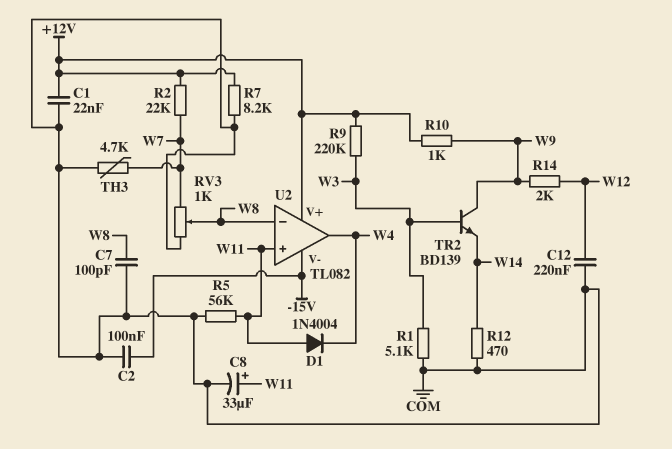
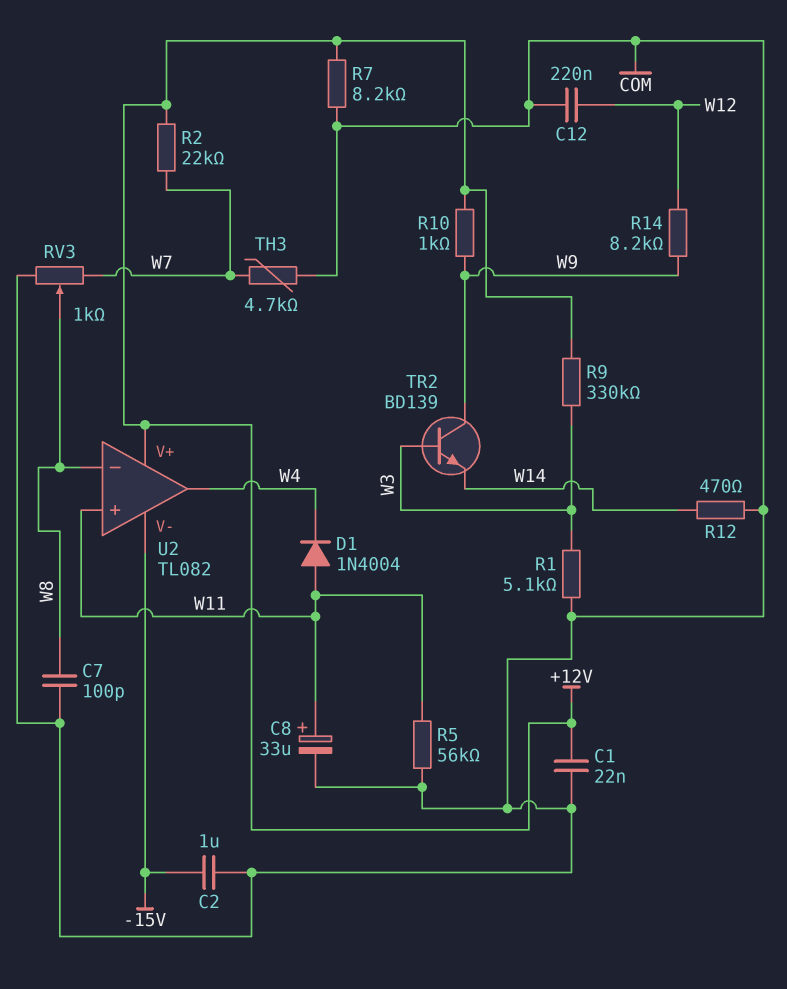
C2: 100nF (-15V, COM) -> 1uF (-15V, COM)
R9: 220k (+12V, W3) -> 330k (+12V, W3)
R14: 2k (W9, W12) -> 8.2k (W9, W12)

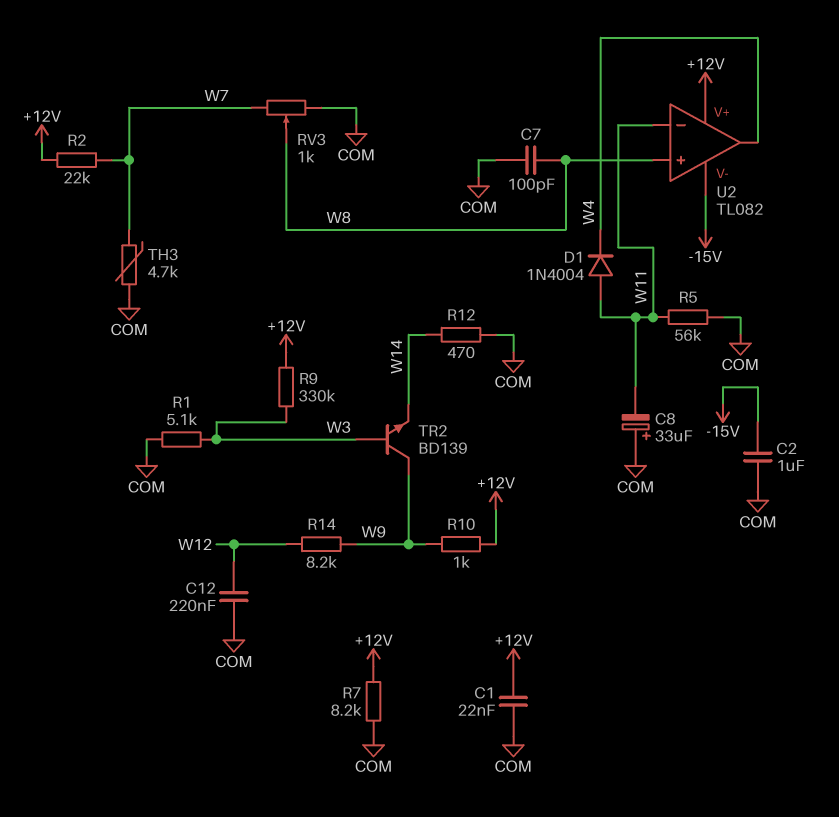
C8: 33uF (plus W11, minus COM) -> 33uF (plus COM, minus W11)
U2 pin in+: W11 -> W8
U2 pin in-: W8 -> W11

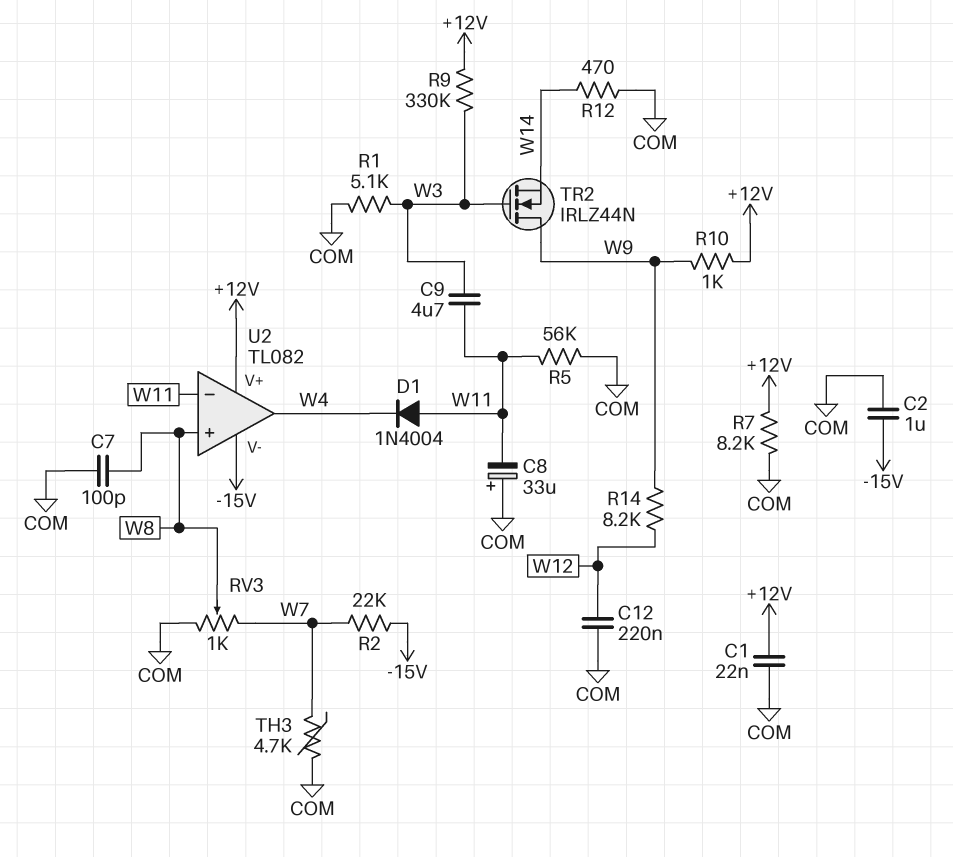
C9: none -> 4.7uF (W3, W11)
R2: 22k (+12V, W7) -> 22k (-15V, W7)
TR2: NPN BD139 (B W3, C W9, E W14) -> NMOS IRLZ44N (G W3, D W9, S W14)

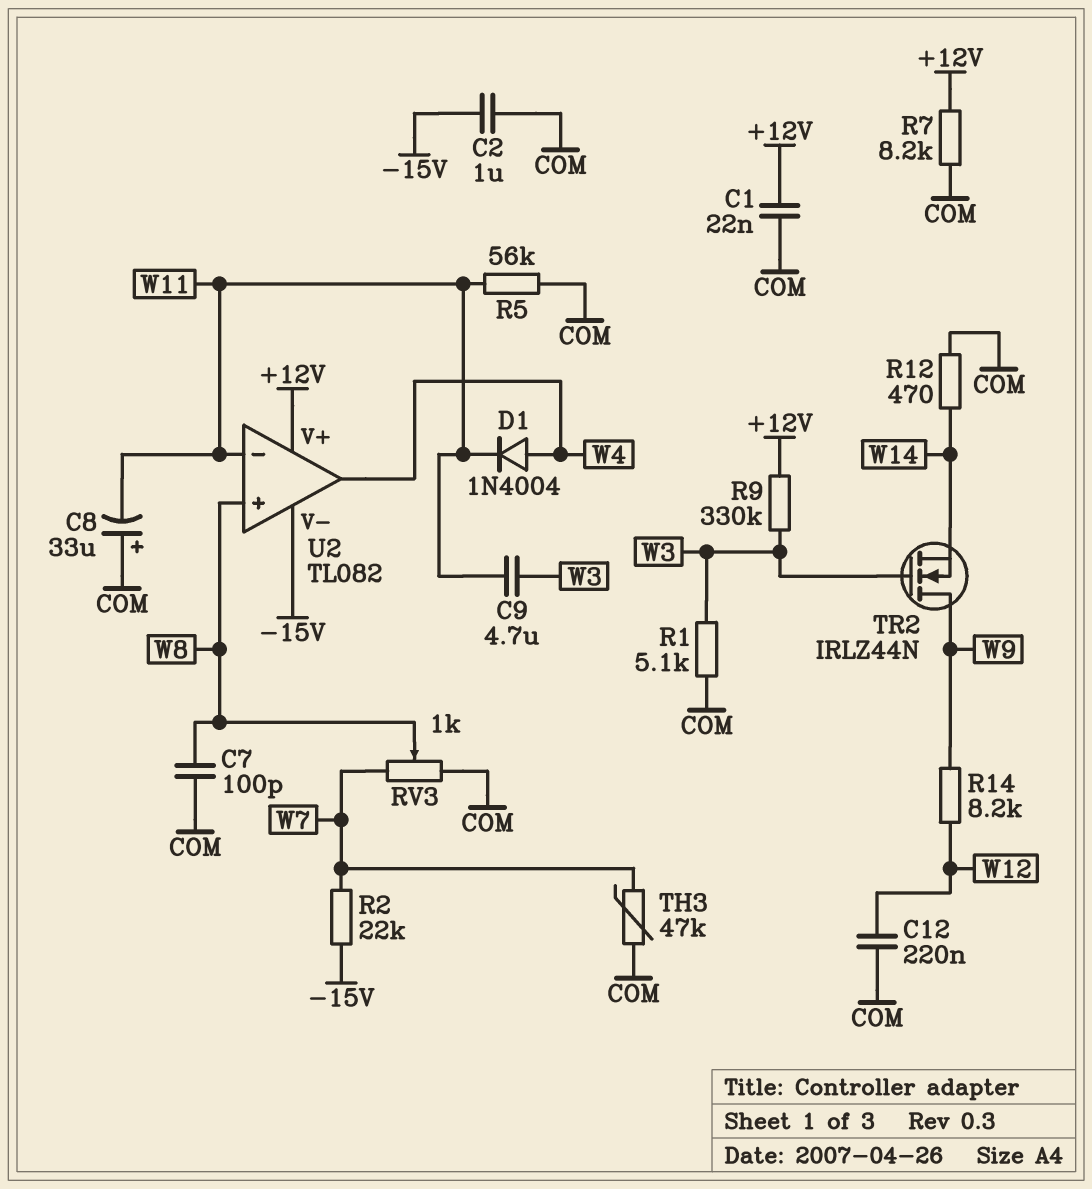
D1: diode 1N4004 (A W11, K W4) -> diode 1N4004 (A W4, K W11)
R10: 1k (+12V, W9) -> none
TH3: 4.7k (COM, W7) -> 47k (COM, W7)

